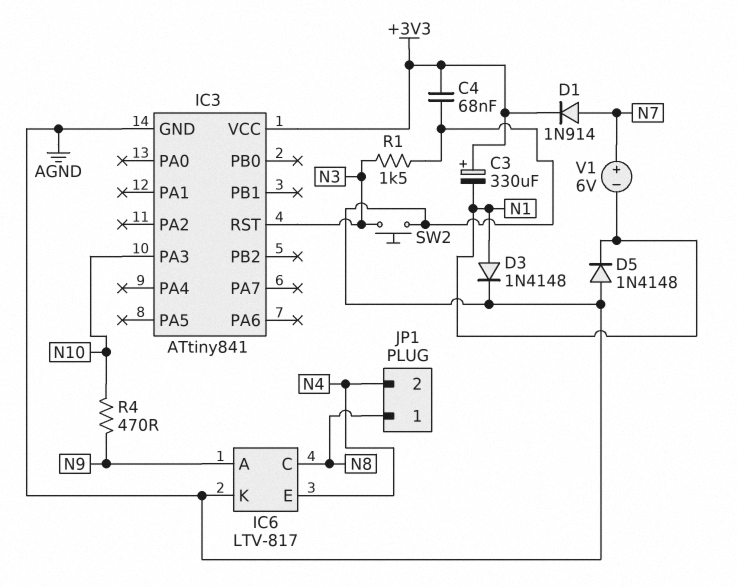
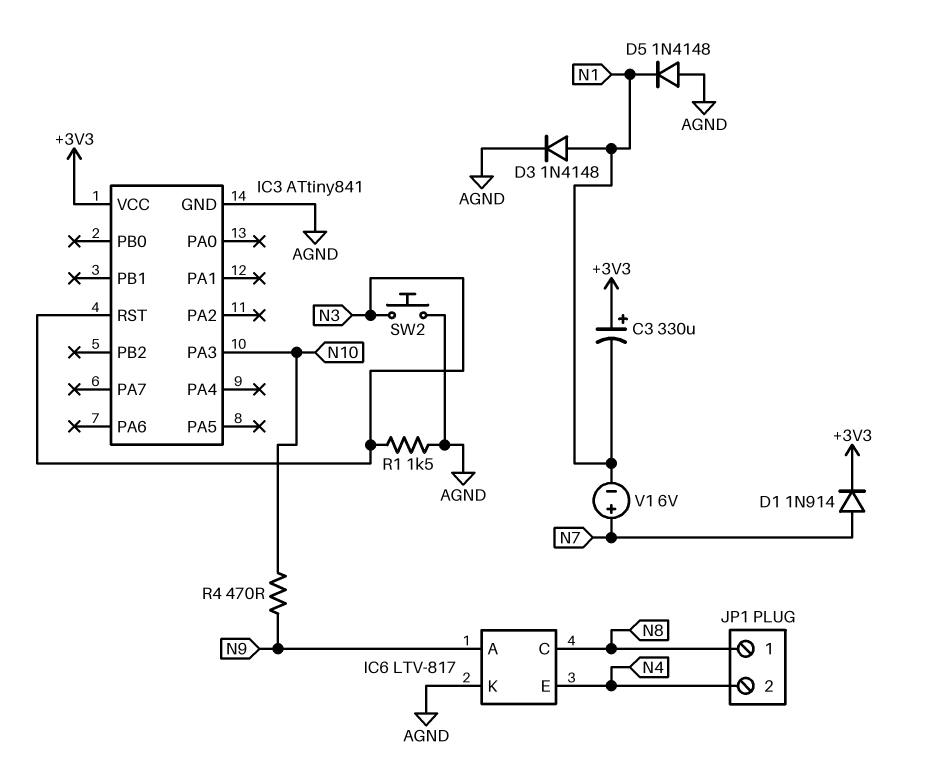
C4: 68nF (+3V3, AGND) -> none

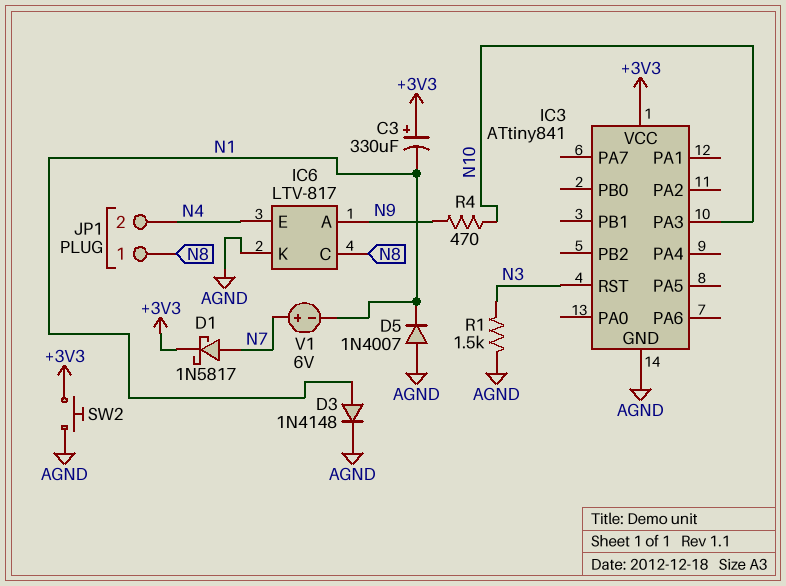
D1: diode 1N914 (A N7, K +3V3) -> schottky 1N5817 (A N7, K +3V3)
D5: diode 1N4148 (A AGND, K N1) -> diode 1N4007 (A AGND, K N1)
SW2: button (AGND, N3) -> button (+3V3, AGND)

